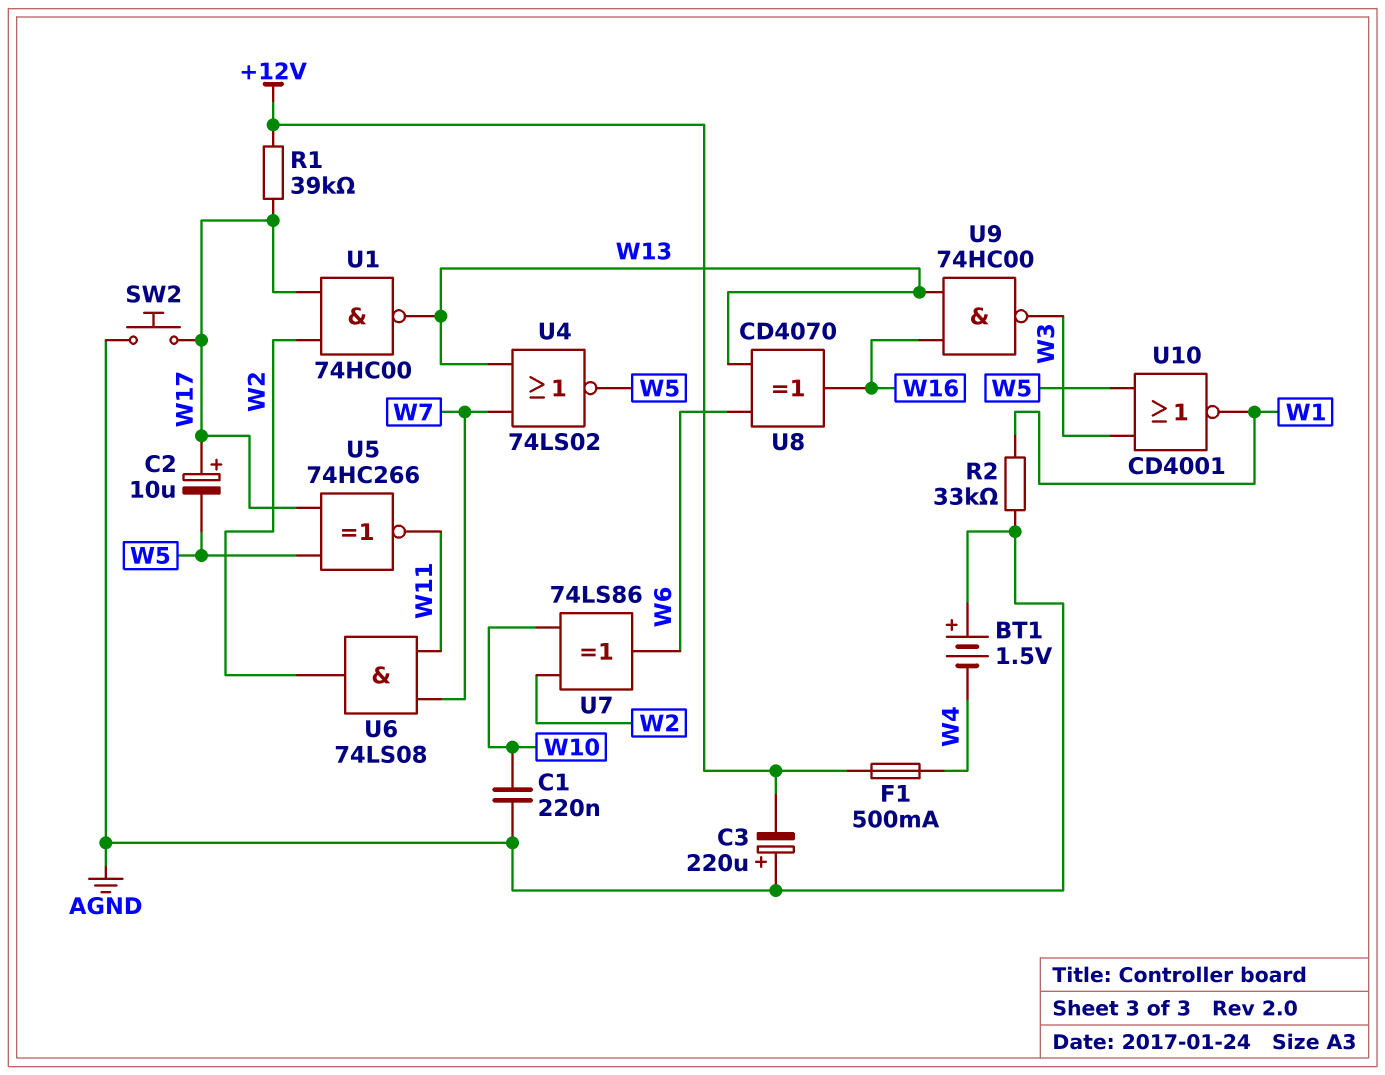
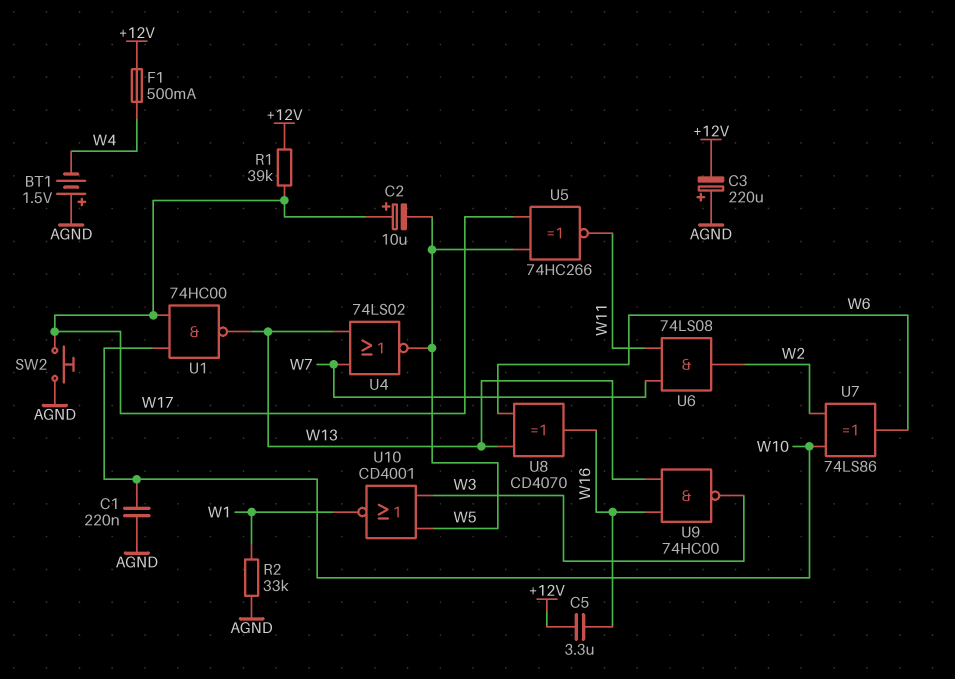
C5: none -> 3.3uF (+12V, W16)
U1: NAND 74HC00 (in W2, in W17, out W13) -> NAND 74HC00 (in W10, in W17, out W13)

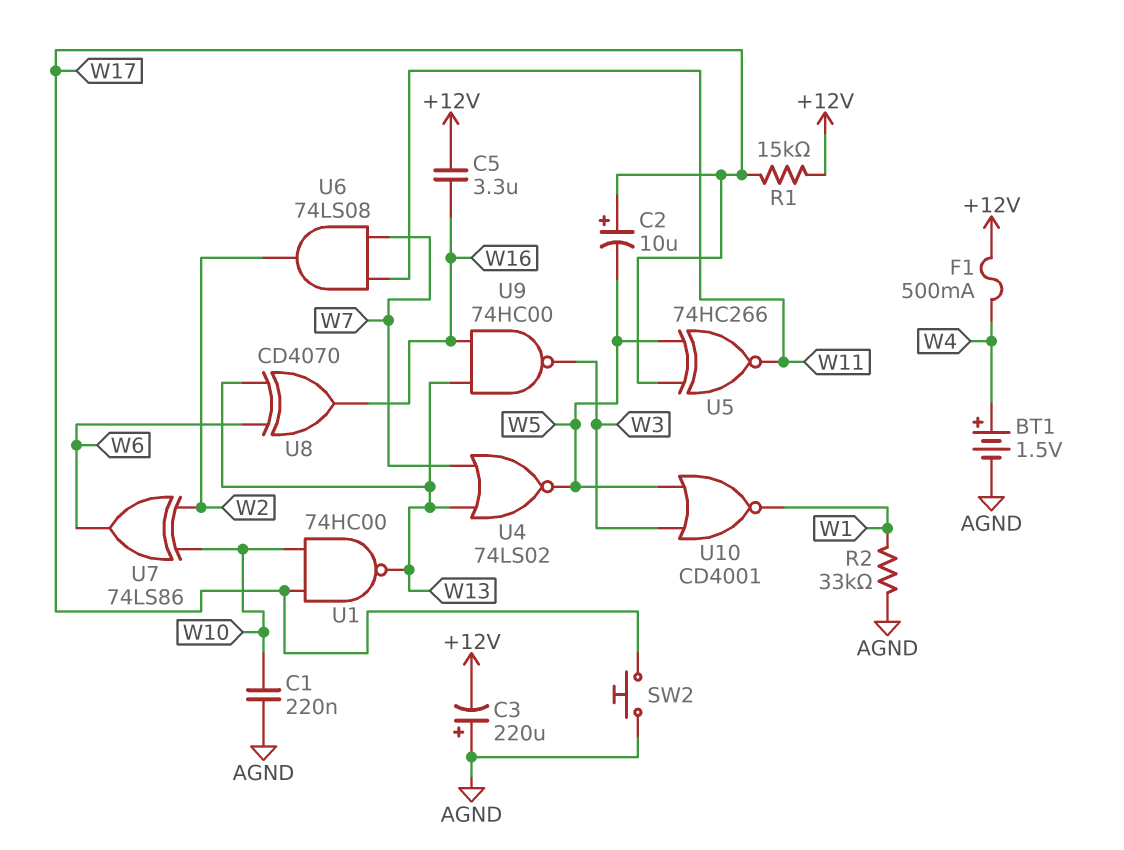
BT1: 1.5V (plus AGND, minus W4) -> 1.5V (plus W4, minus AGND)
R1: 39k (+12V, W17) -> 15k (+12V, W17)

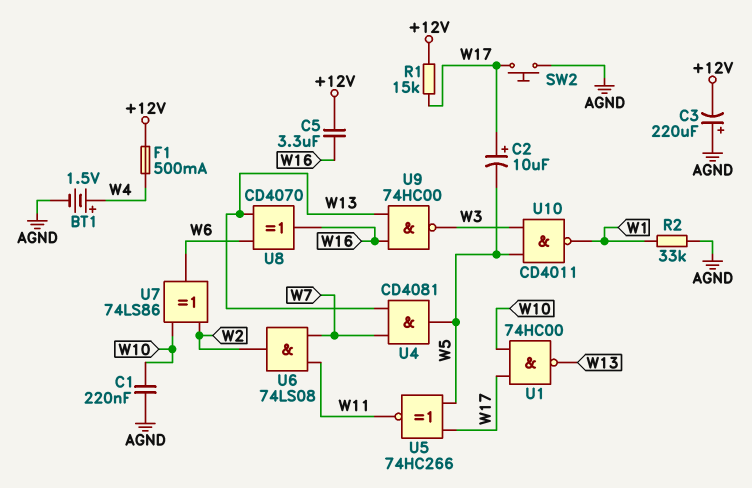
U4: NOR 74LS02 (in W7, in W13, out W5) -> AND CD4081 (in W7, in W13, out W5)
U10: NOR CD4001 (in W3, in W5, out W1) -> NAND CD4011 (in W3, in W5, out W1)

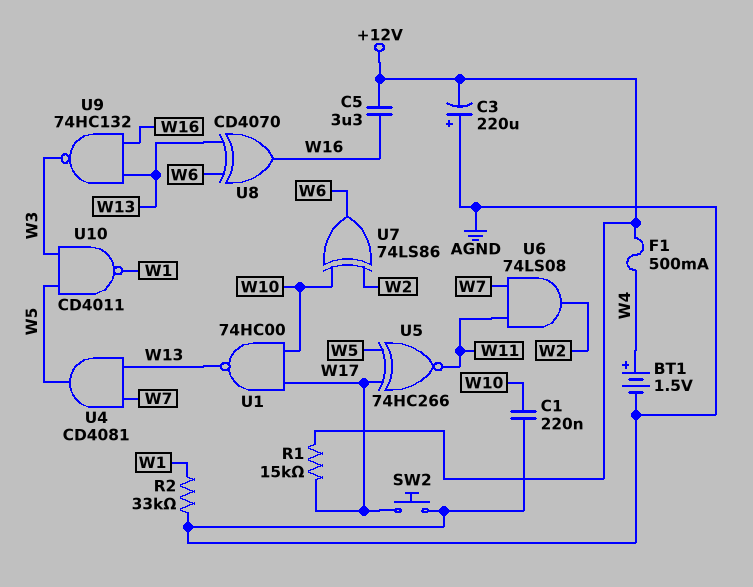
C2: 10uF (plus W17, minus W5) -> none
U9: NAND 74HC00 (in W13, in W16, out W3) -> NAND 74HC132 (in W13, in W16, out W3)

